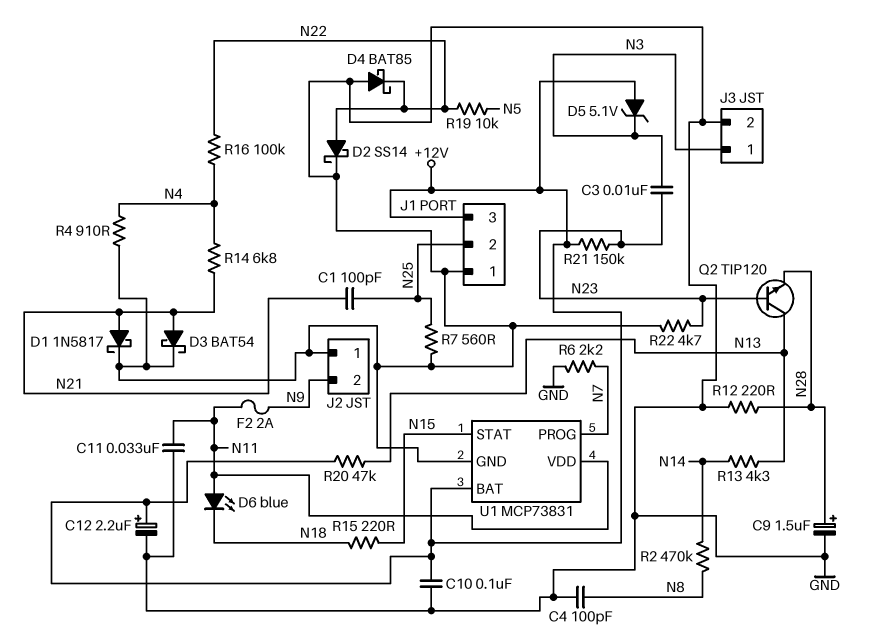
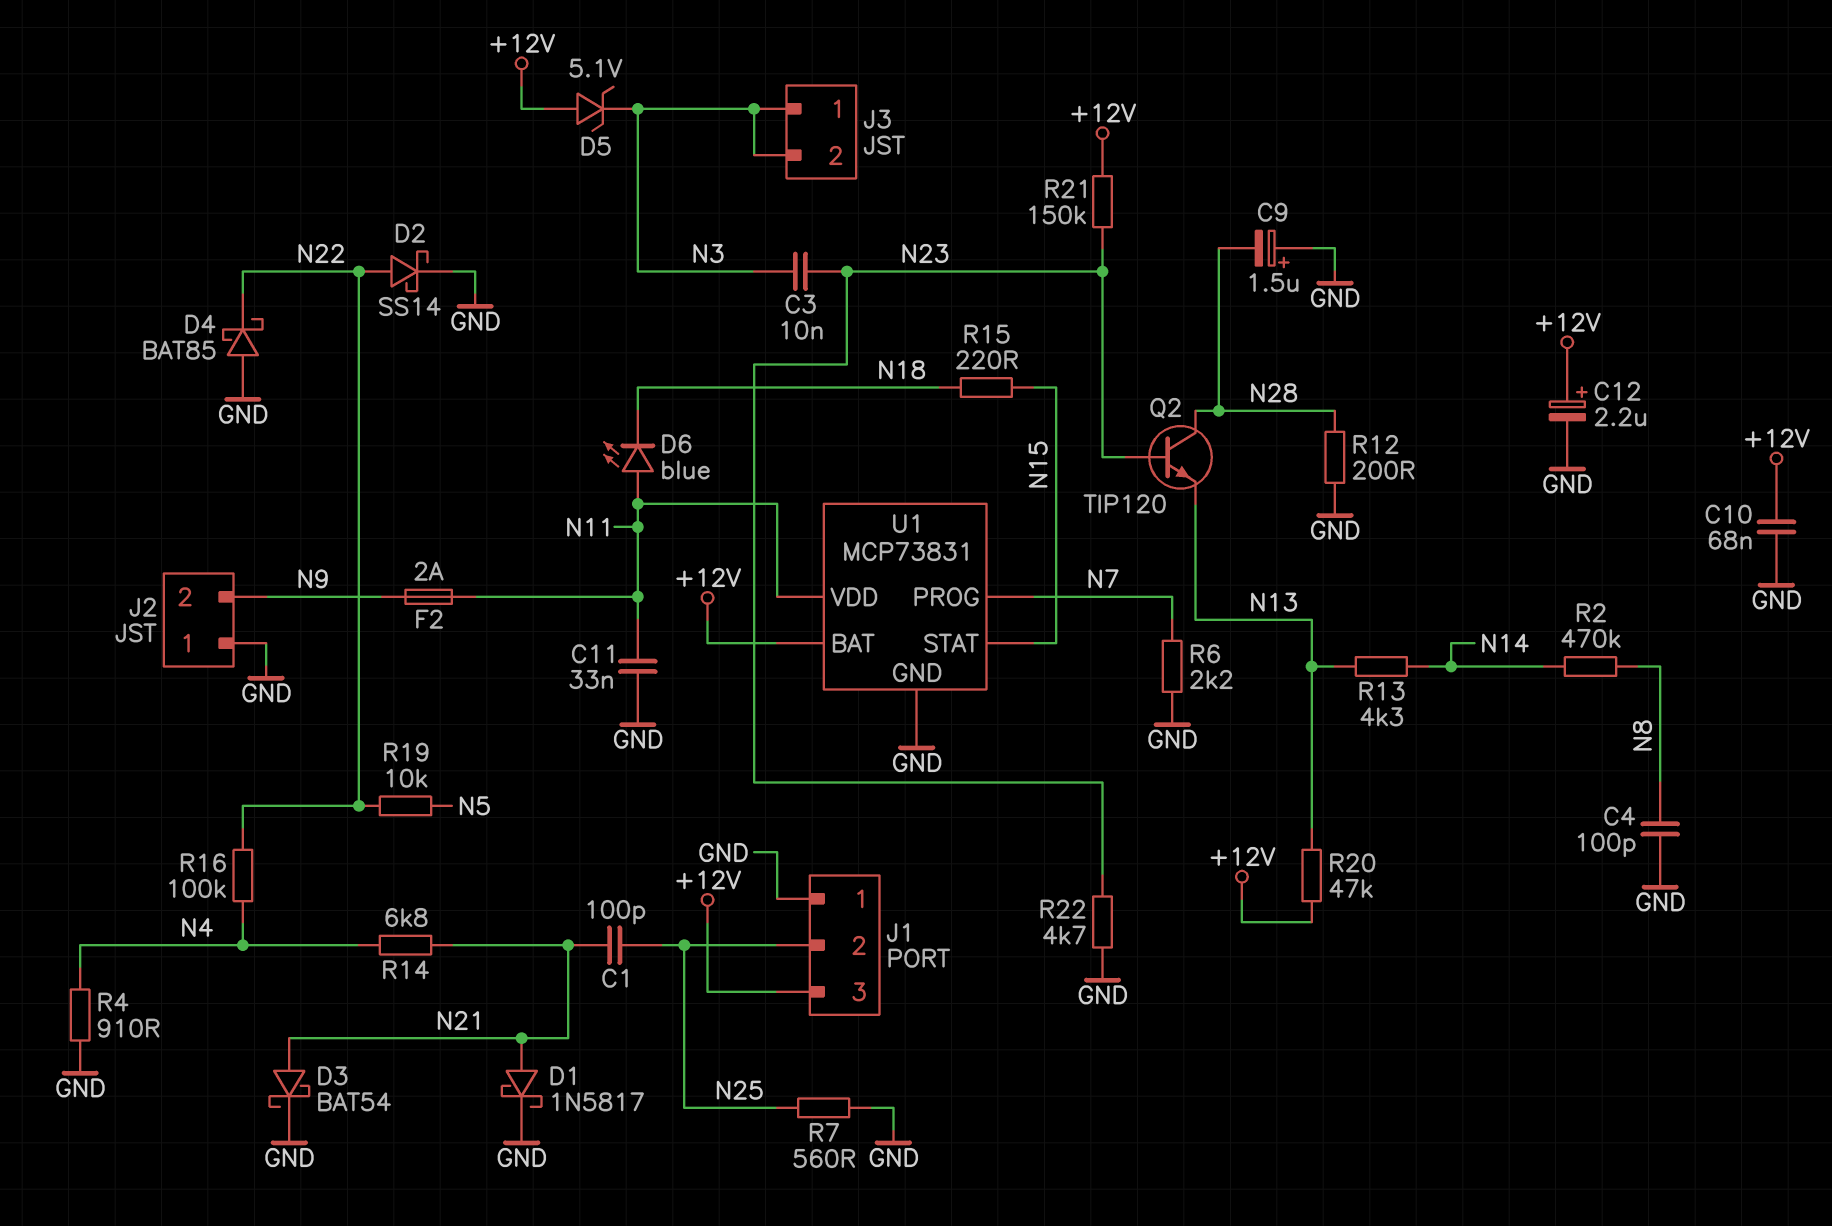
C9: 1.5uF (plus N28, minus GND) -> 1.5uF (plus GND, minus N28)
C10: 100nF (+12V, GND) -> 68nF (+12V, GND)
J3 pin 2: GND -> N3
Q2: NPN TIP120 (B N23, C N13, E N28) -> NPN TIP120 (B N23, C N28, E N13)
R12: 220 (GND, N28) -> 200 (GND, N28)

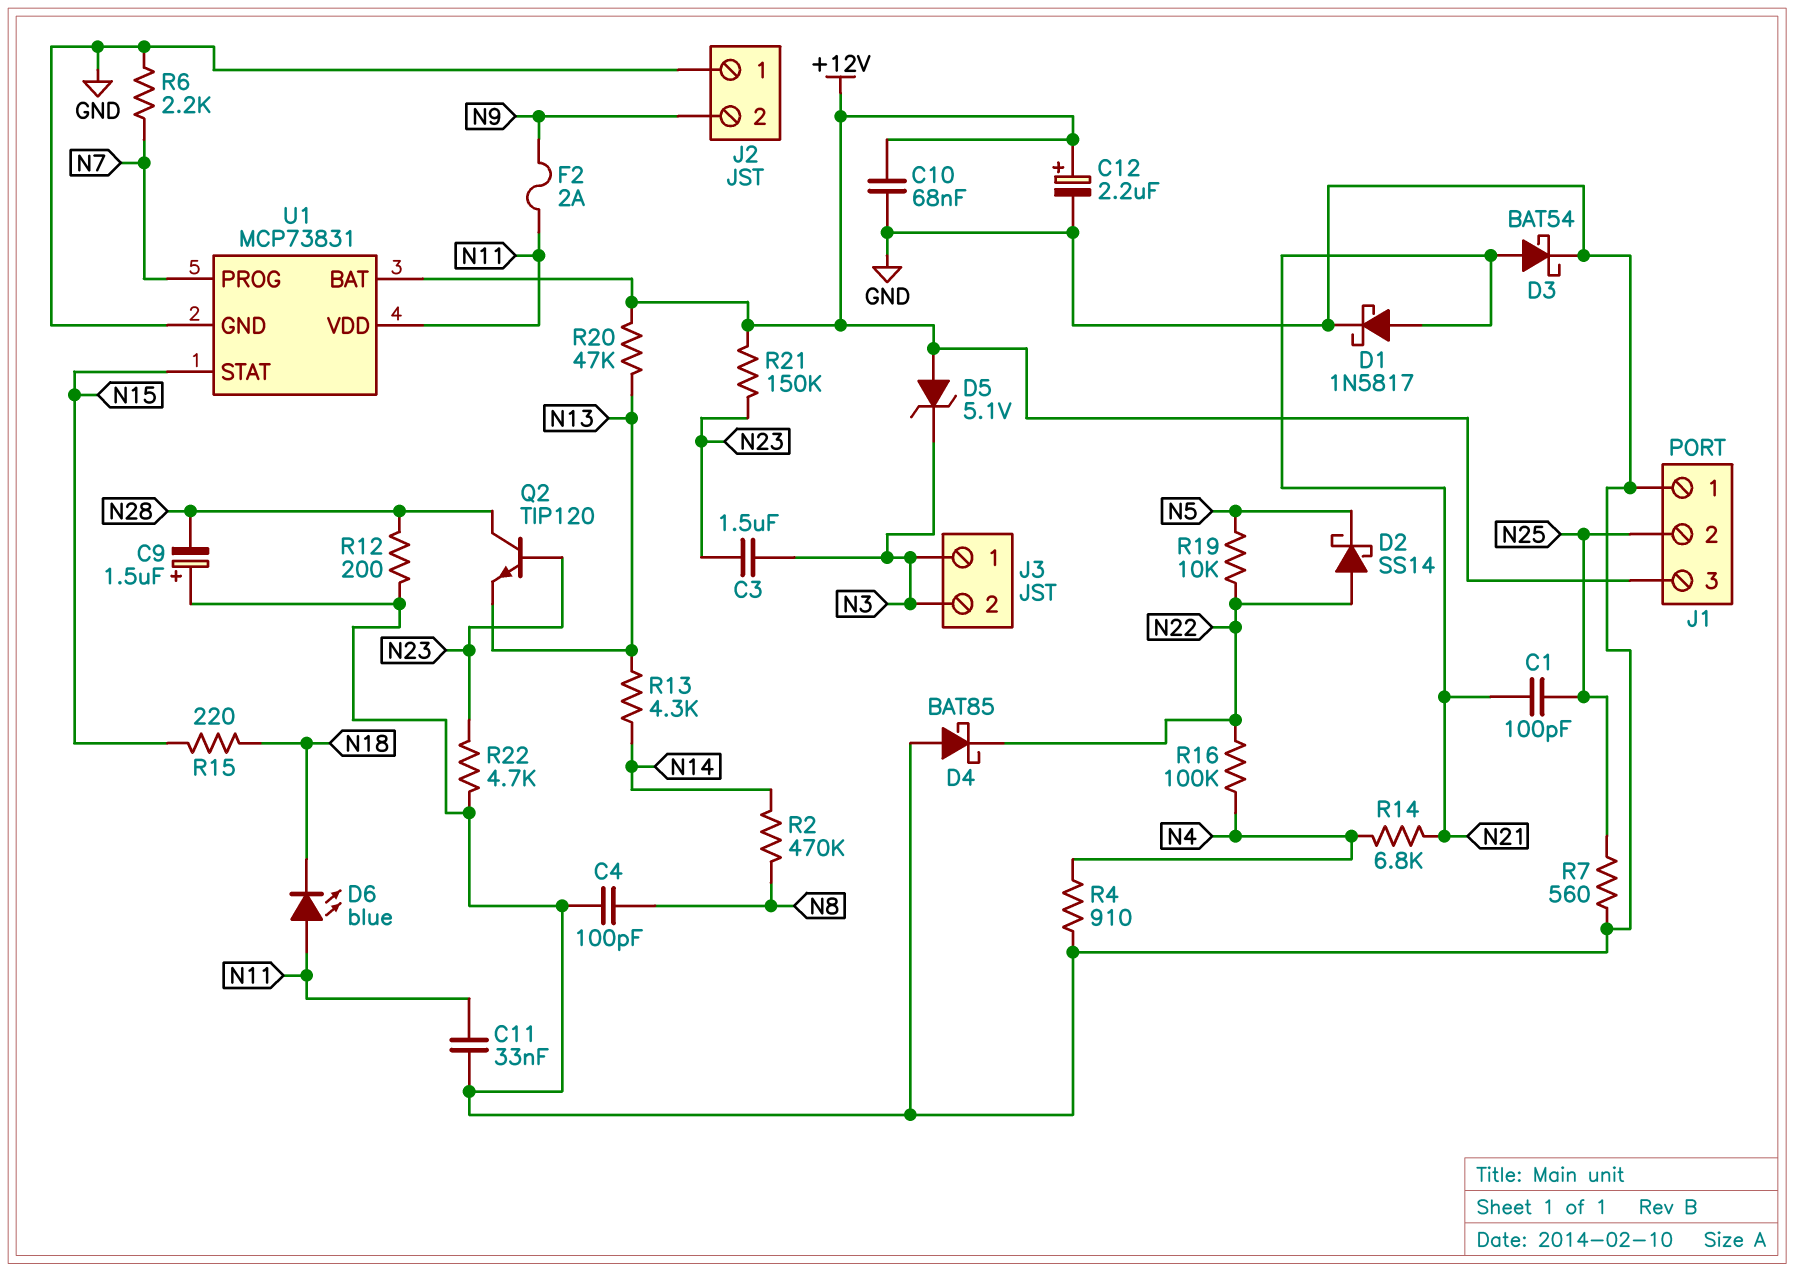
C3: 10nF (N3, N23) -> 1.5uF (N3, N23)
D2: schottky SS14 (A N22, K GND) -> schottky SS14 (A N22, K N5)

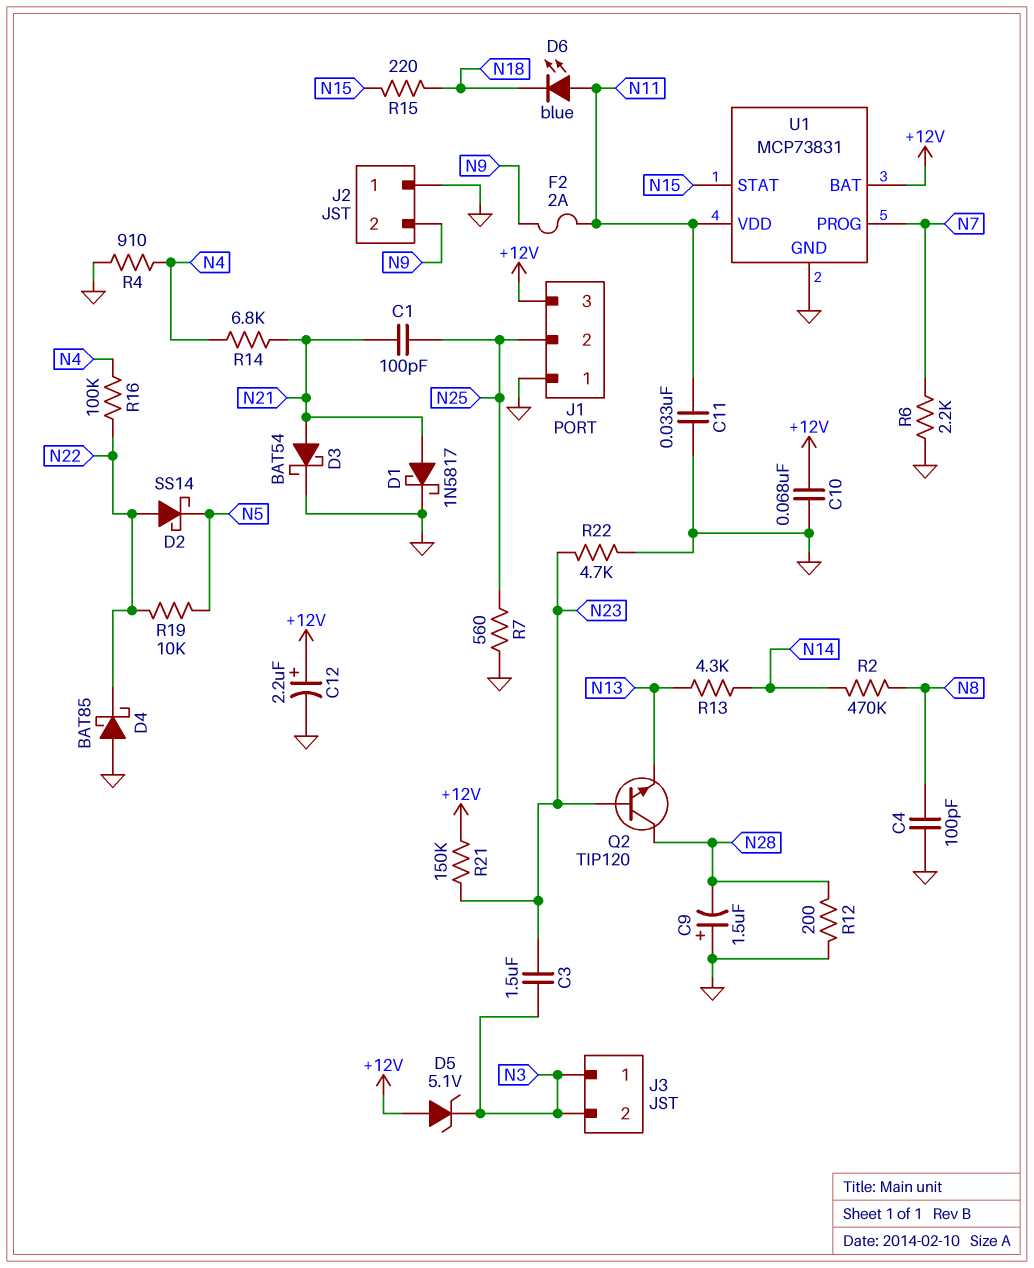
R20: 47k (+12V, N13) -> none

